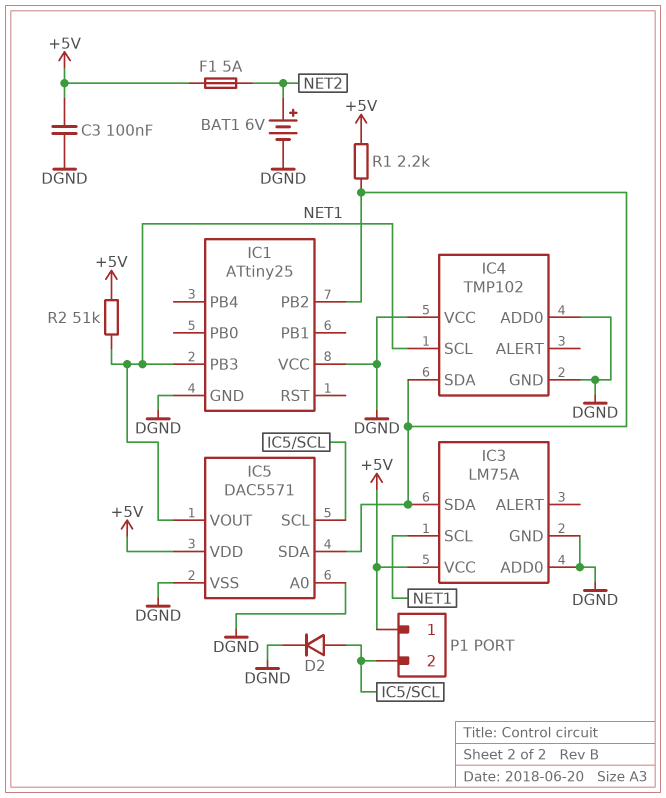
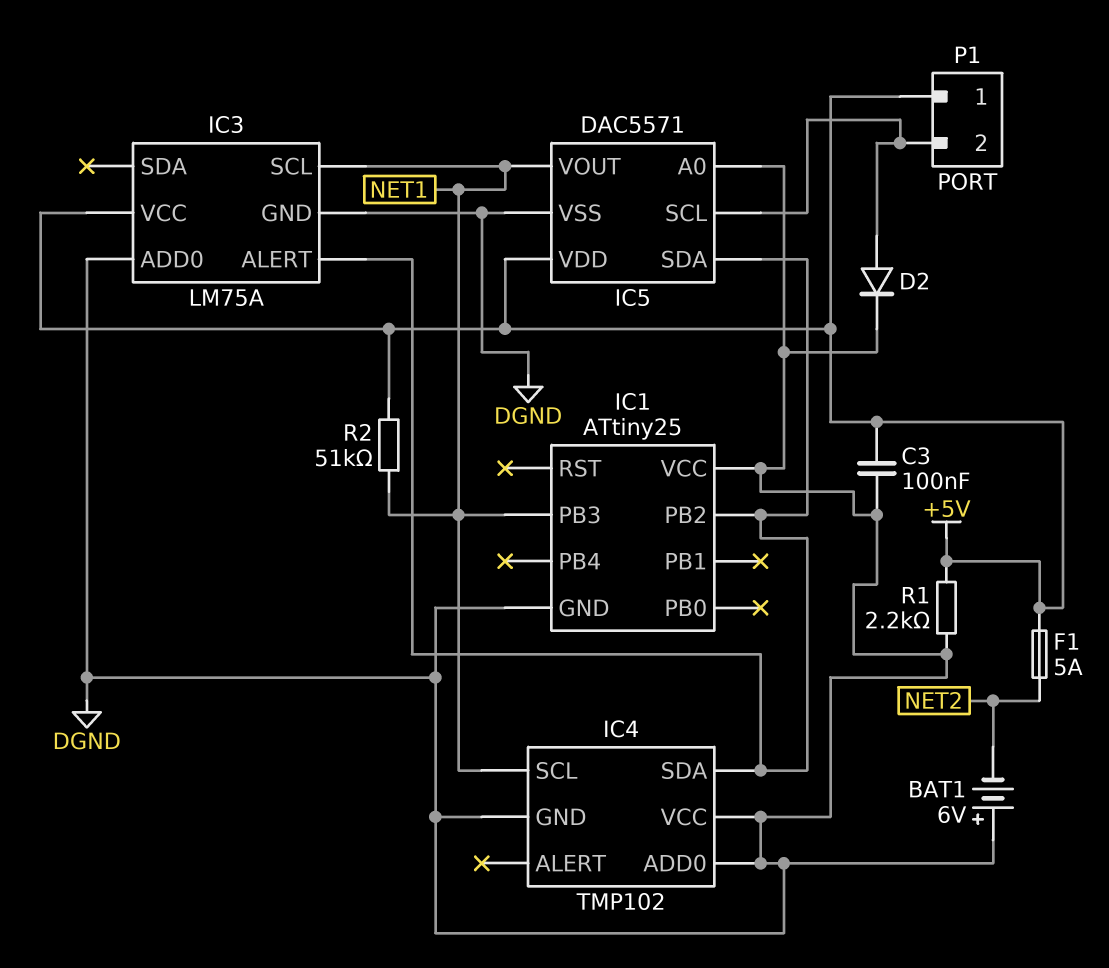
BAT1: 6V (plus NET2, minus DGND) -> 6V (plus DGND, minus NET2)
IC3 pin ALERT: none -> IC1/PB2
IC3 pin SDA: IC1/PB2 -> none
R1: 2.2k (+5V, IC1/PB2) -> 2.2k (+5V, DGND)

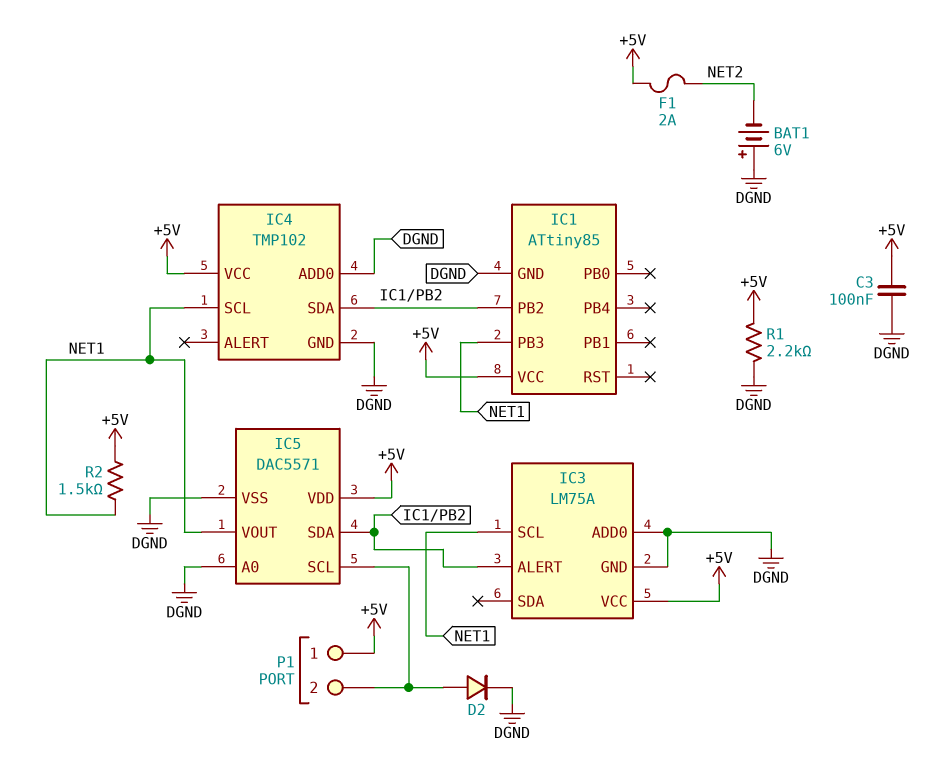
F1: 5A (+5V, NET2) -> 2A (+5V, NET2)
IC1: ATtiny25 -> ATtiny85
IC1 pin VCC: DGND -> +5V
IC4 pin VCC: DGND -> +5V
R2: 51k (+5V, NET1) -> 1.5k (+5V, NET1)

